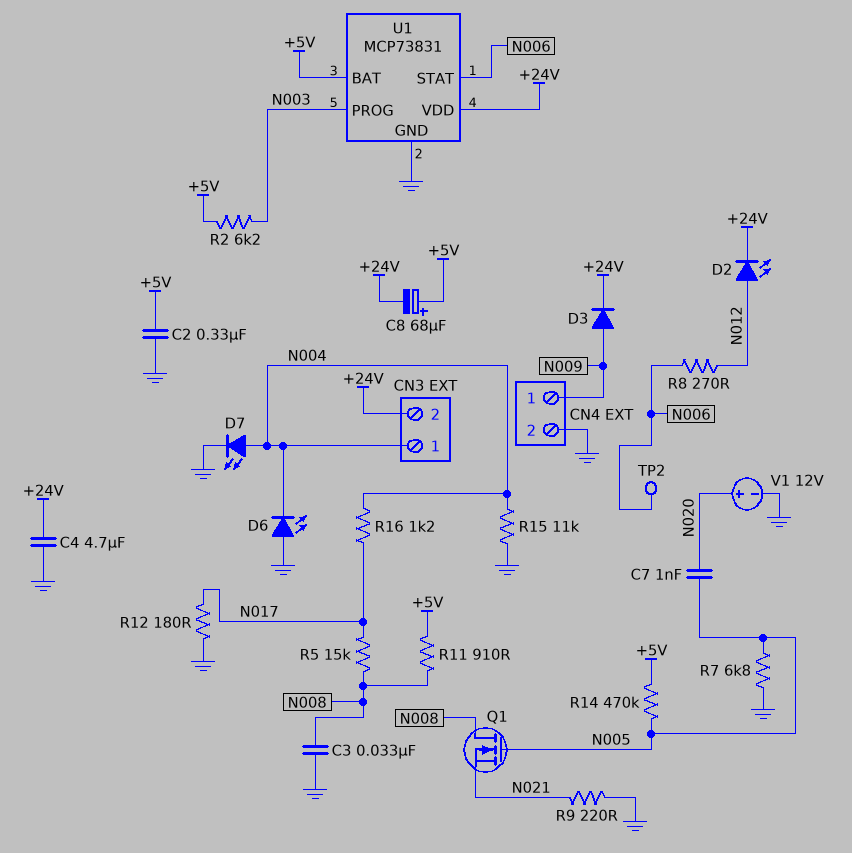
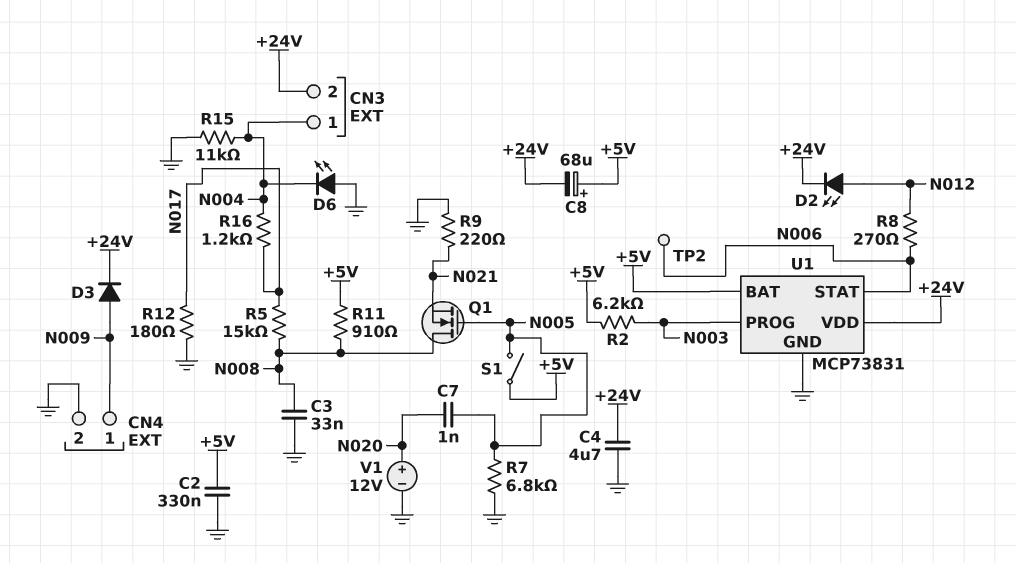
D7: LED (A N004, K GND) -> none
R14: 470k (+5V, N005) -> none
S1: none -> switch (+5V, N005)

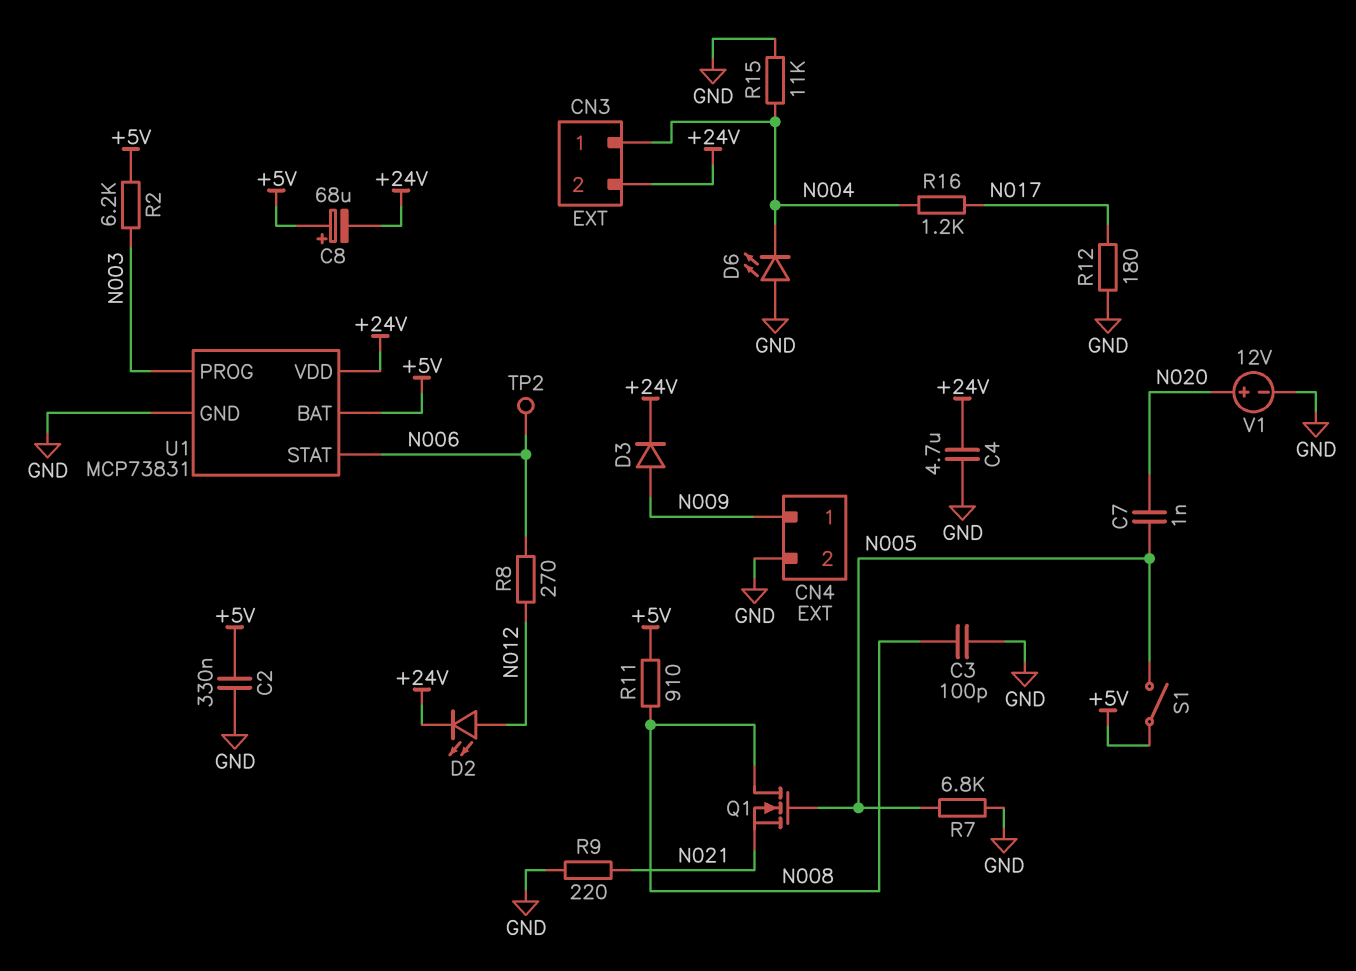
C3: 33nF (GND, N008) -> 100pF (GND, N008)
R5: 15k (N008, N017) -> none

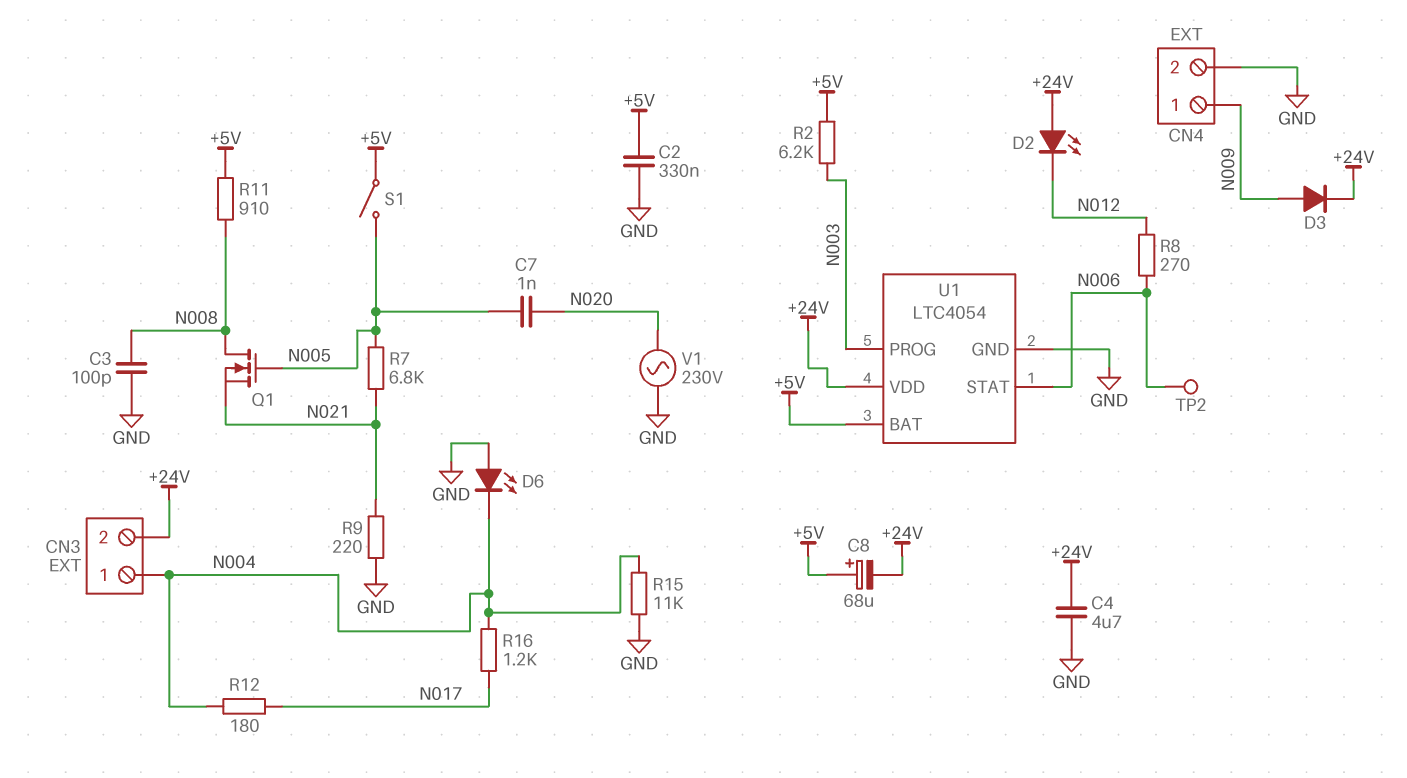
D2: LED (A N012, K +24V) -> LED (A +24V, K N012)
R7: 6.8k (GND, N005) -> 6.8k (N005, N021)
R12: 180 (GND, N017) -> 180 (N004, N017)
U1: MCP73831 -> LTC4054
V1: 12V (plus N020, minus GND) -> AC 230V (GND, N020)

